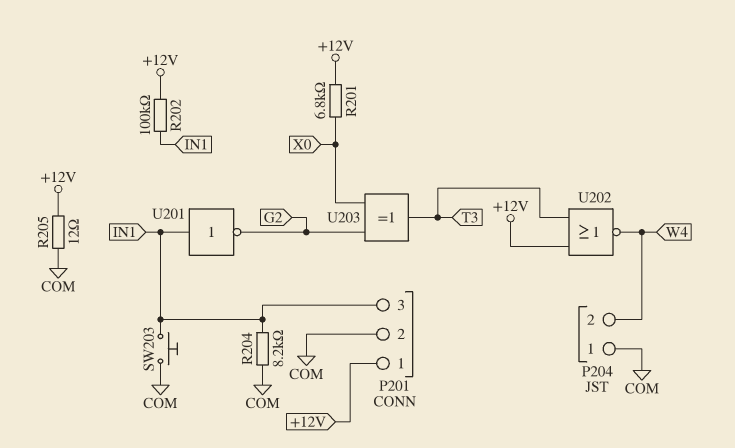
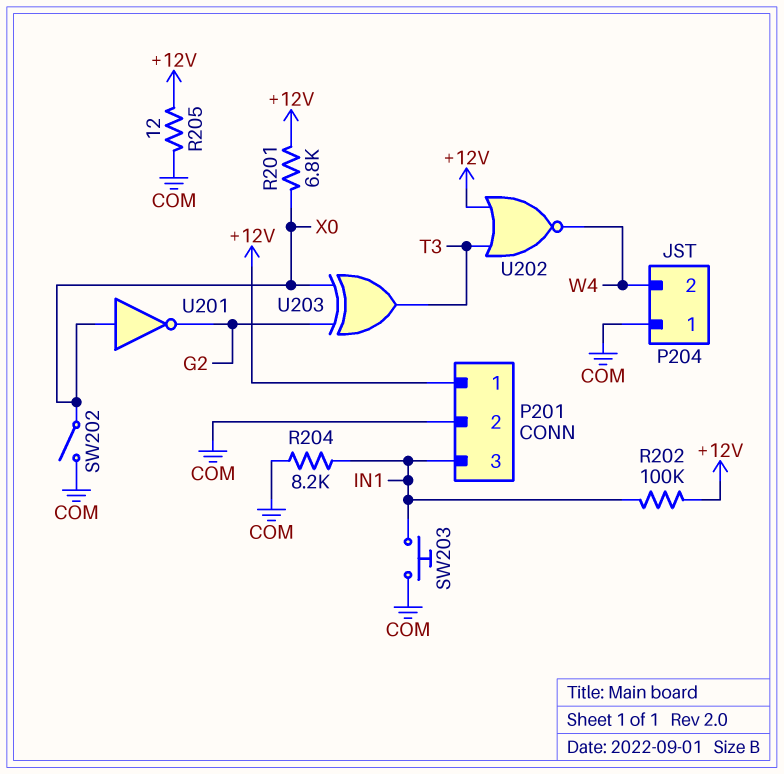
SW202: none -> switch (COM, X0)
U201: NOT (in IN1, out G2) -> NOT (in X0, out G2)

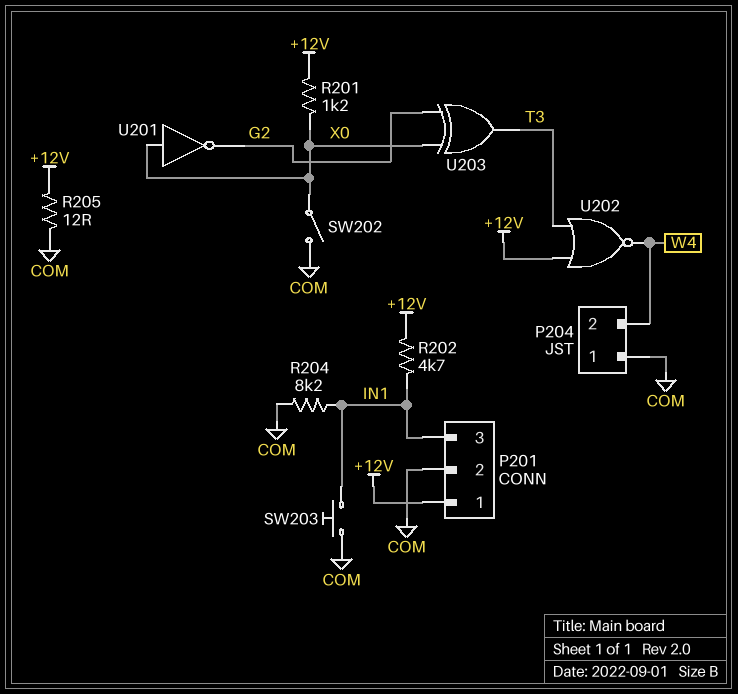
R201: 6.8k (+12V, X0) -> 1.2k (+12V, X0)
R202: 100k (+12V, IN1) -> 4.7k (+12V, IN1)

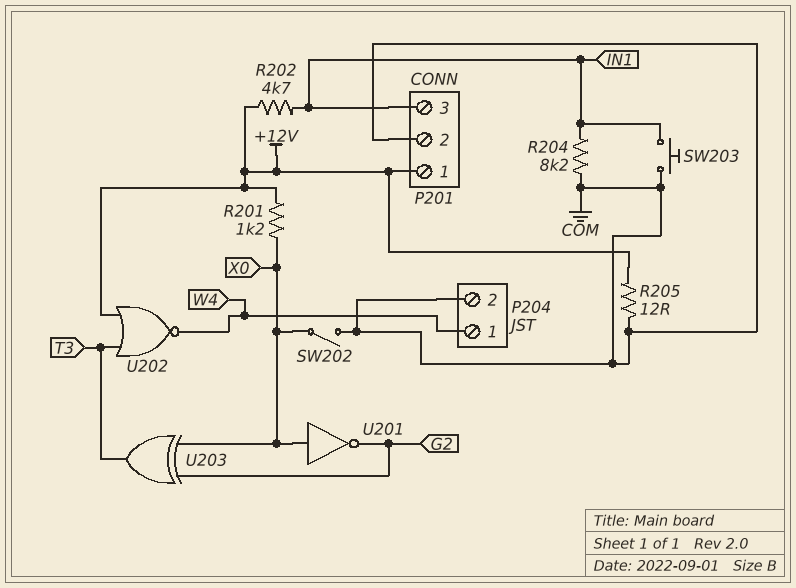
P204 pin 1: COM -> W4
P204 pin 2: W4 -> COM

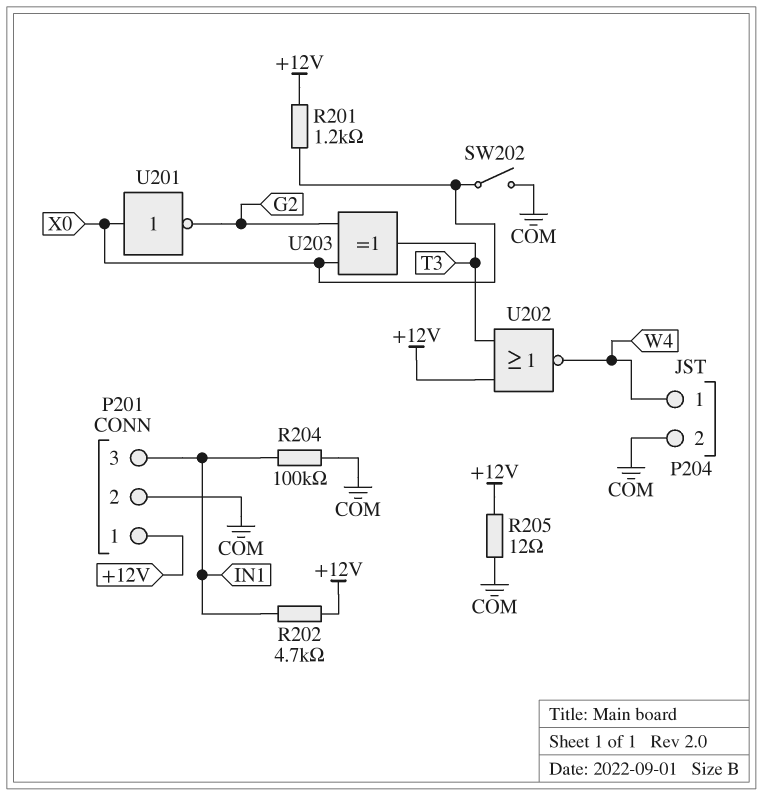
R204: 8.2k (COM, IN1) -> 100k (COM, IN1)
SW203: button (COM, IN1) -> none

